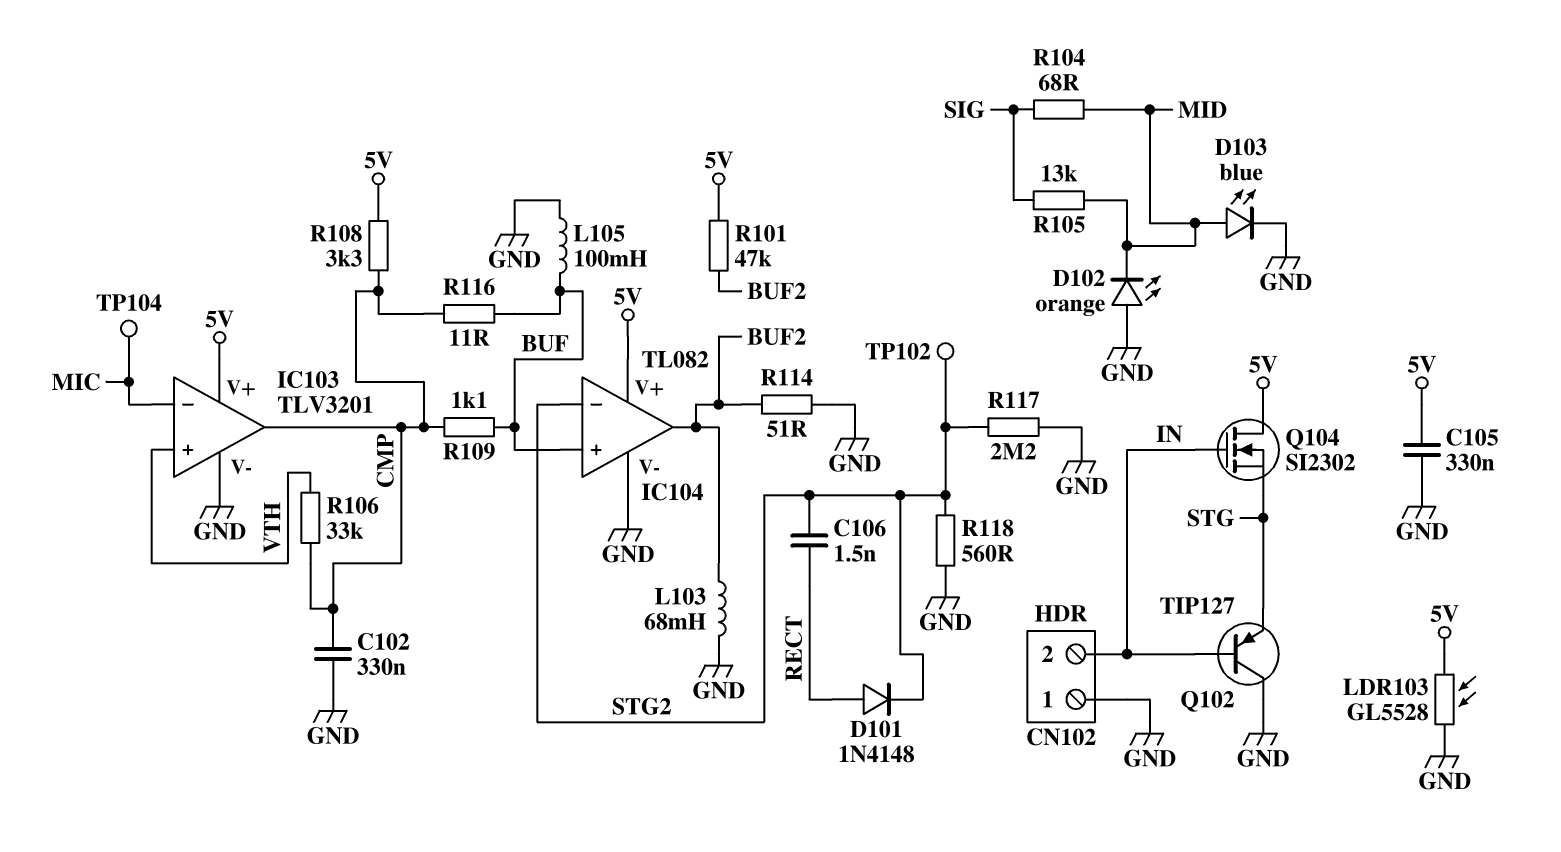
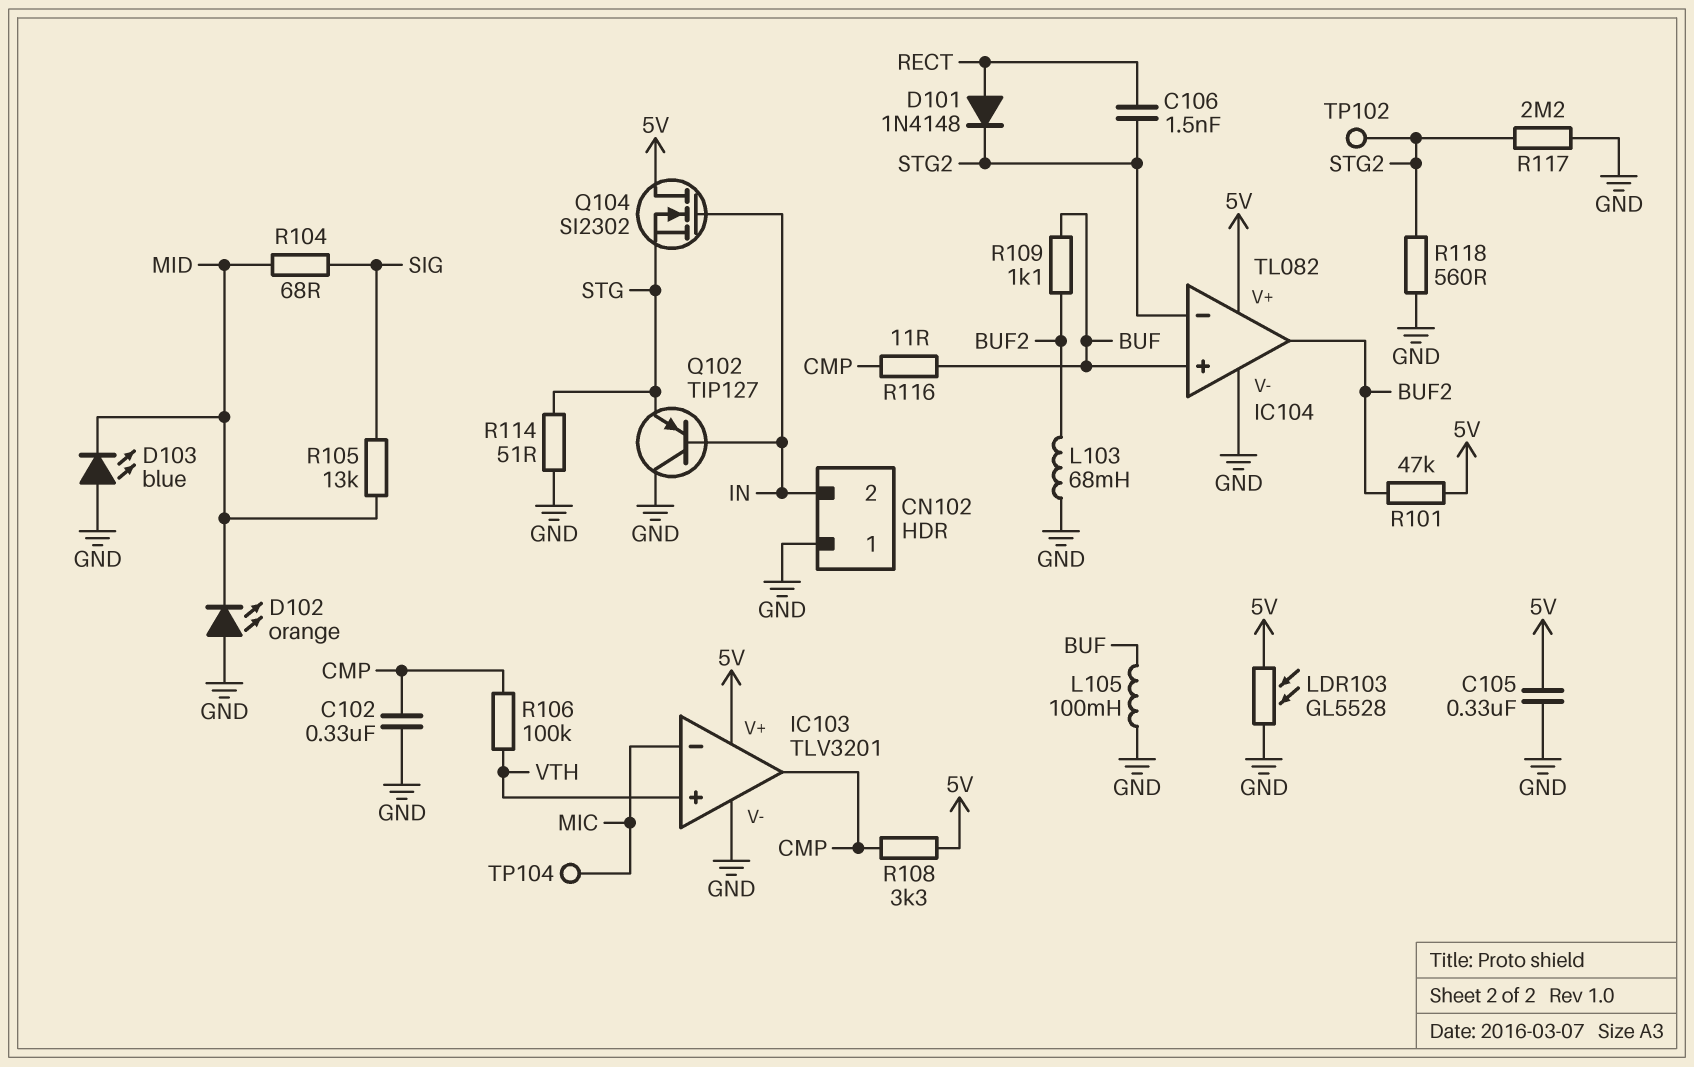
D103: LED blue (A MID, K GND) -> LED blue (A GND, K MID)
R106: 33k (CMP, VTH) -> 100k (CMP, VTH)
R109: 1.1k (BUF, CMP) -> 1.1k (BUF, BUF2)
R114: 51 (BUF2, GND) -> 51 (GND, STG)

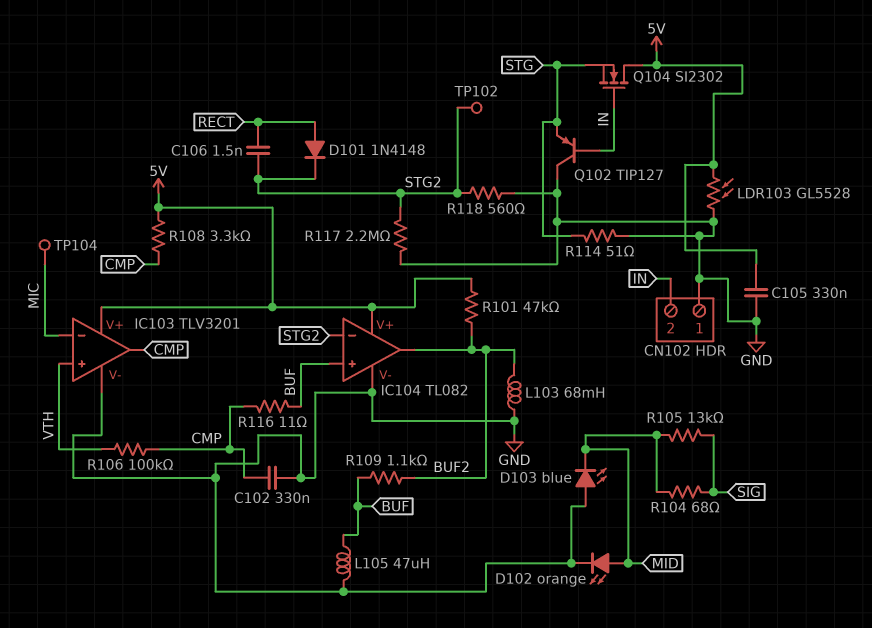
D102: LED orange (A GND, K MID) -> LED orange (A MID, K GND)
L105: 100mH (BUF, GND) -> 47uH (BUF, GND)

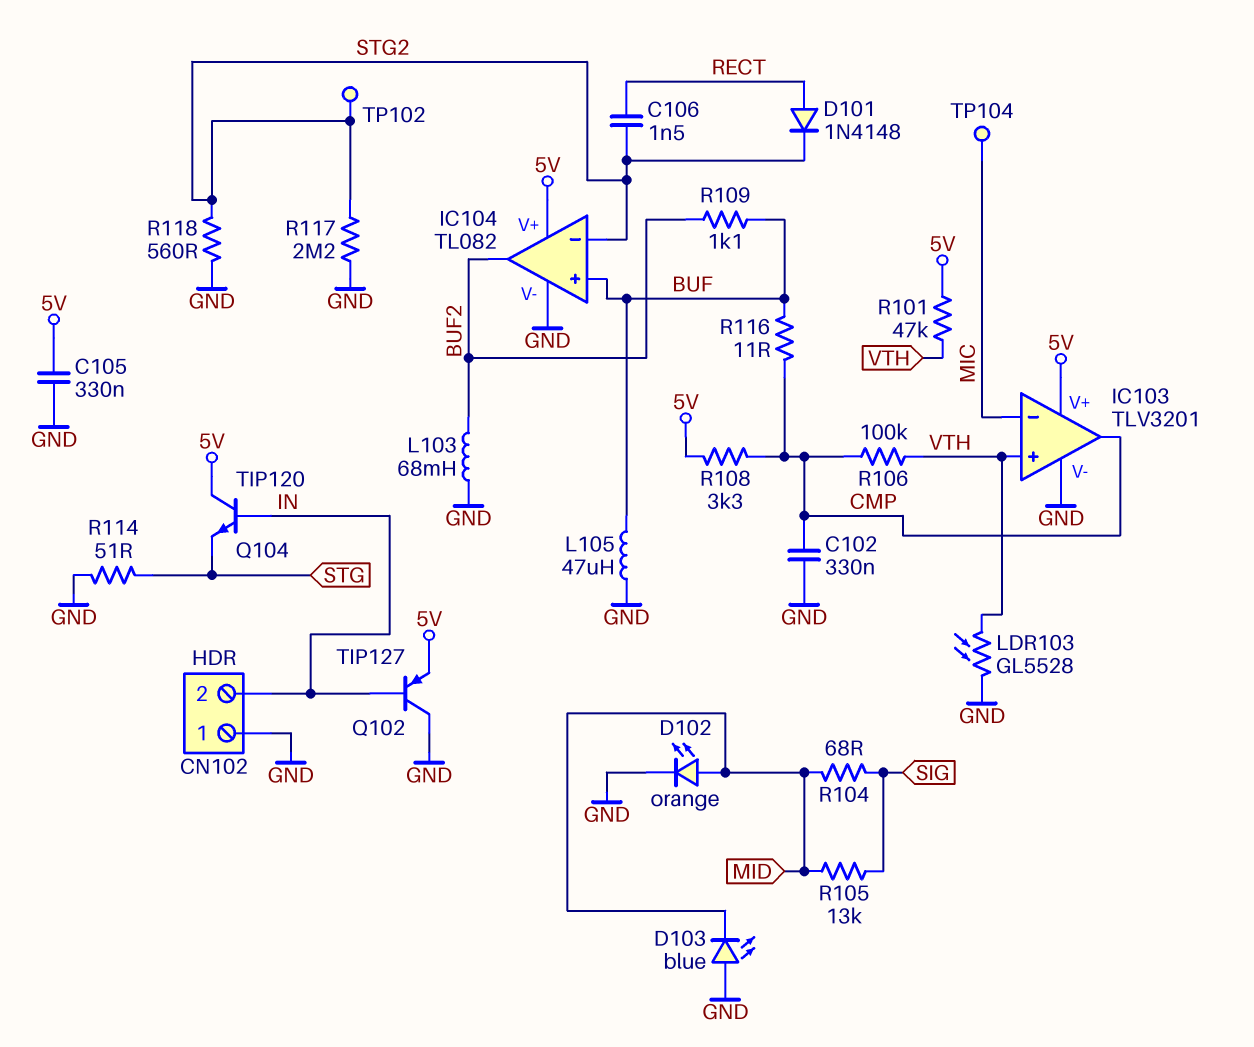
LDR103: GL5528 (5V, GND) -> GL5528 (GND, VTH)
Q102: PNP TIP127 (B IN, C GND, E STG) -> PNP TIP127 (B IN, C GND, E 5V)
Q104: NMOS SI2302 (G IN, D 5V, S STG) -> NPN TIP120 (B IN, C 5V, E STG)
R101: 47k (5V, BUF2) -> 47k (5V, VTH)

